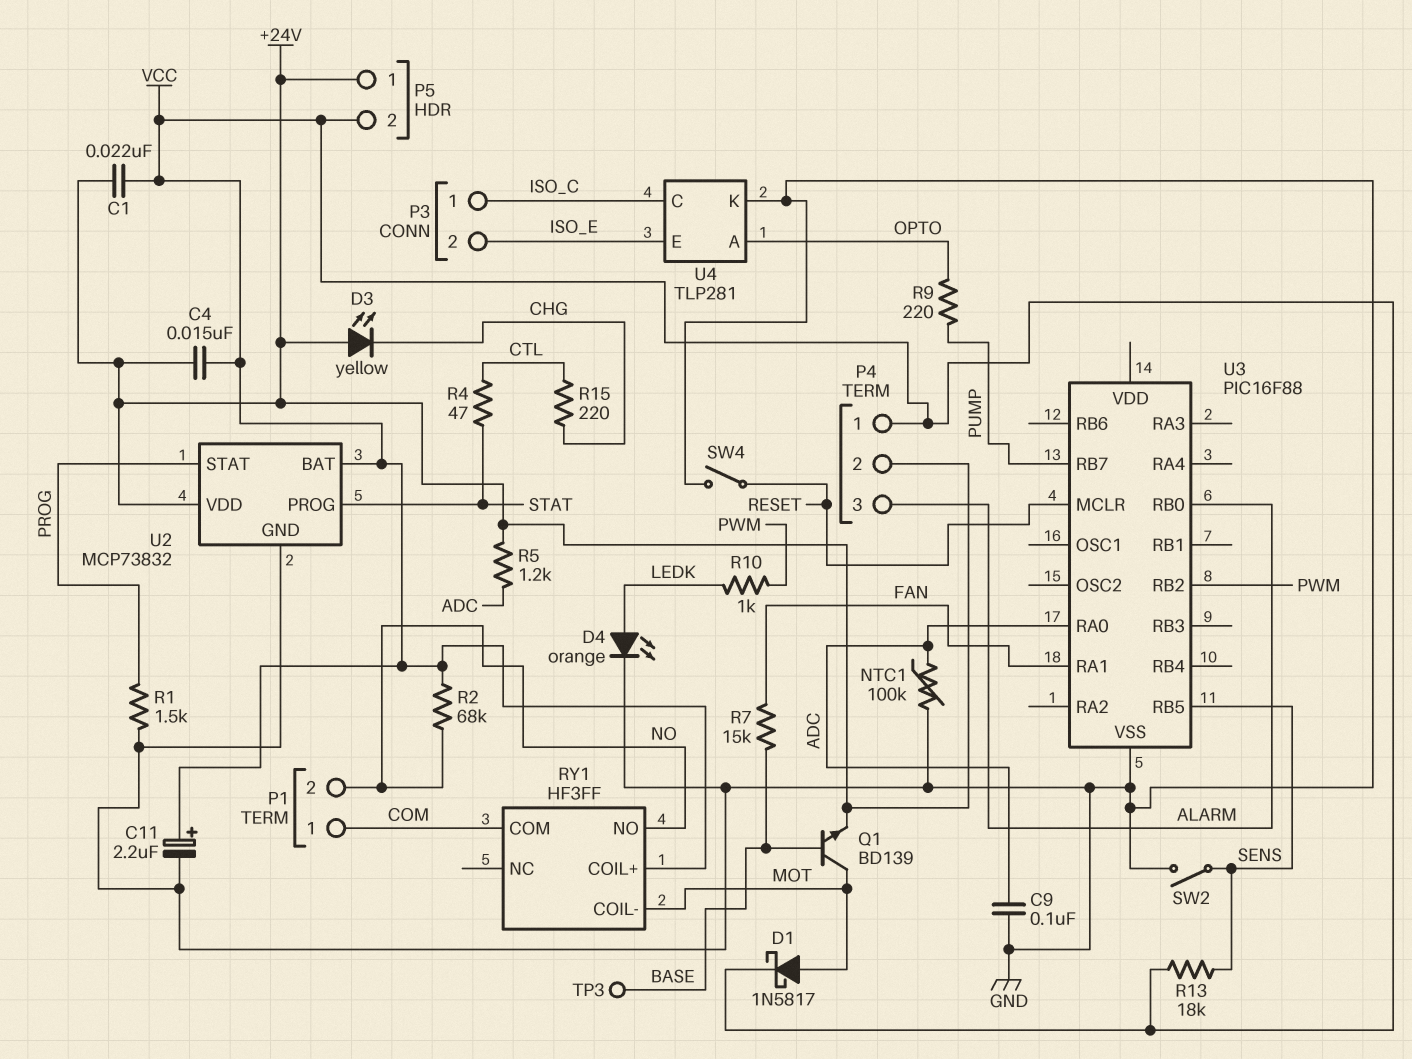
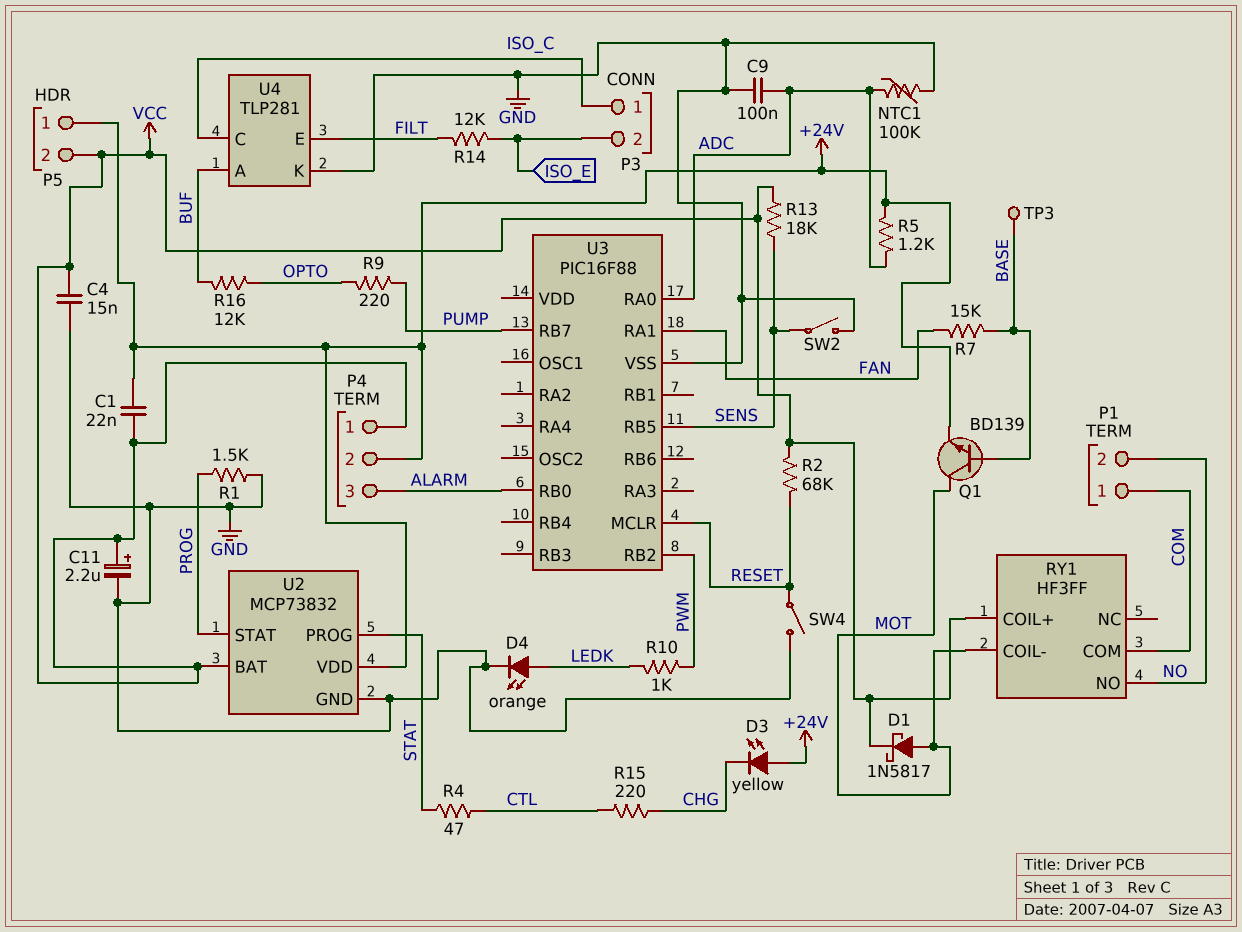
C4: 15nF (+24V, VCC) -> 15nF (GND, VCC)
R2: 68k (NO, VCC) -> 68k (RESET, VCC)
R14: none -> 12k (FILT, ISO_E)
R16: none -> 12k (BUF, OPTO)
U4 pin A: OPTO -> BUF
U4 pin E: ISO_E -> FILT

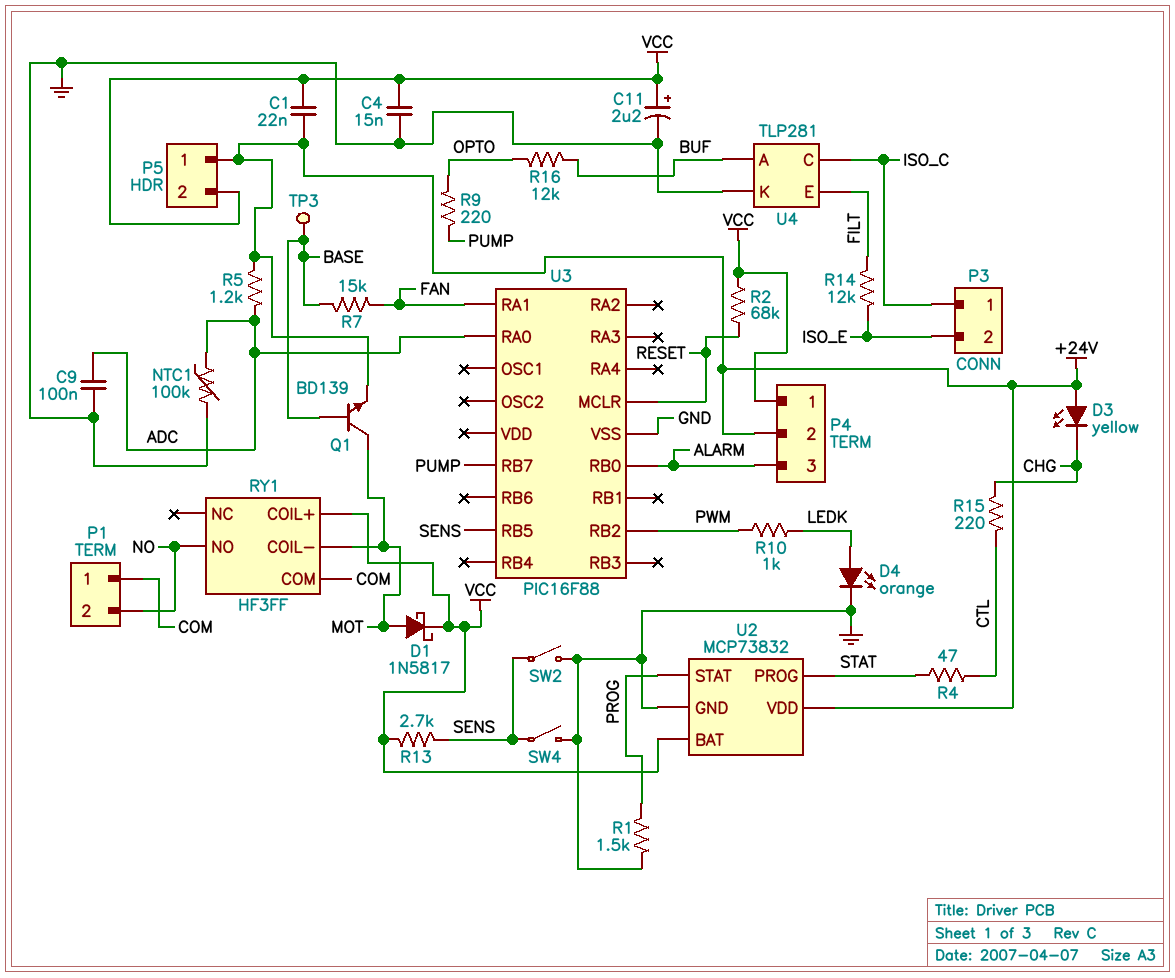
R13: 18k (SENS, VCC) -> 2.7k (SENS, VCC)
SW4: switch (GND, RESET) -> switch (GND, SENS)

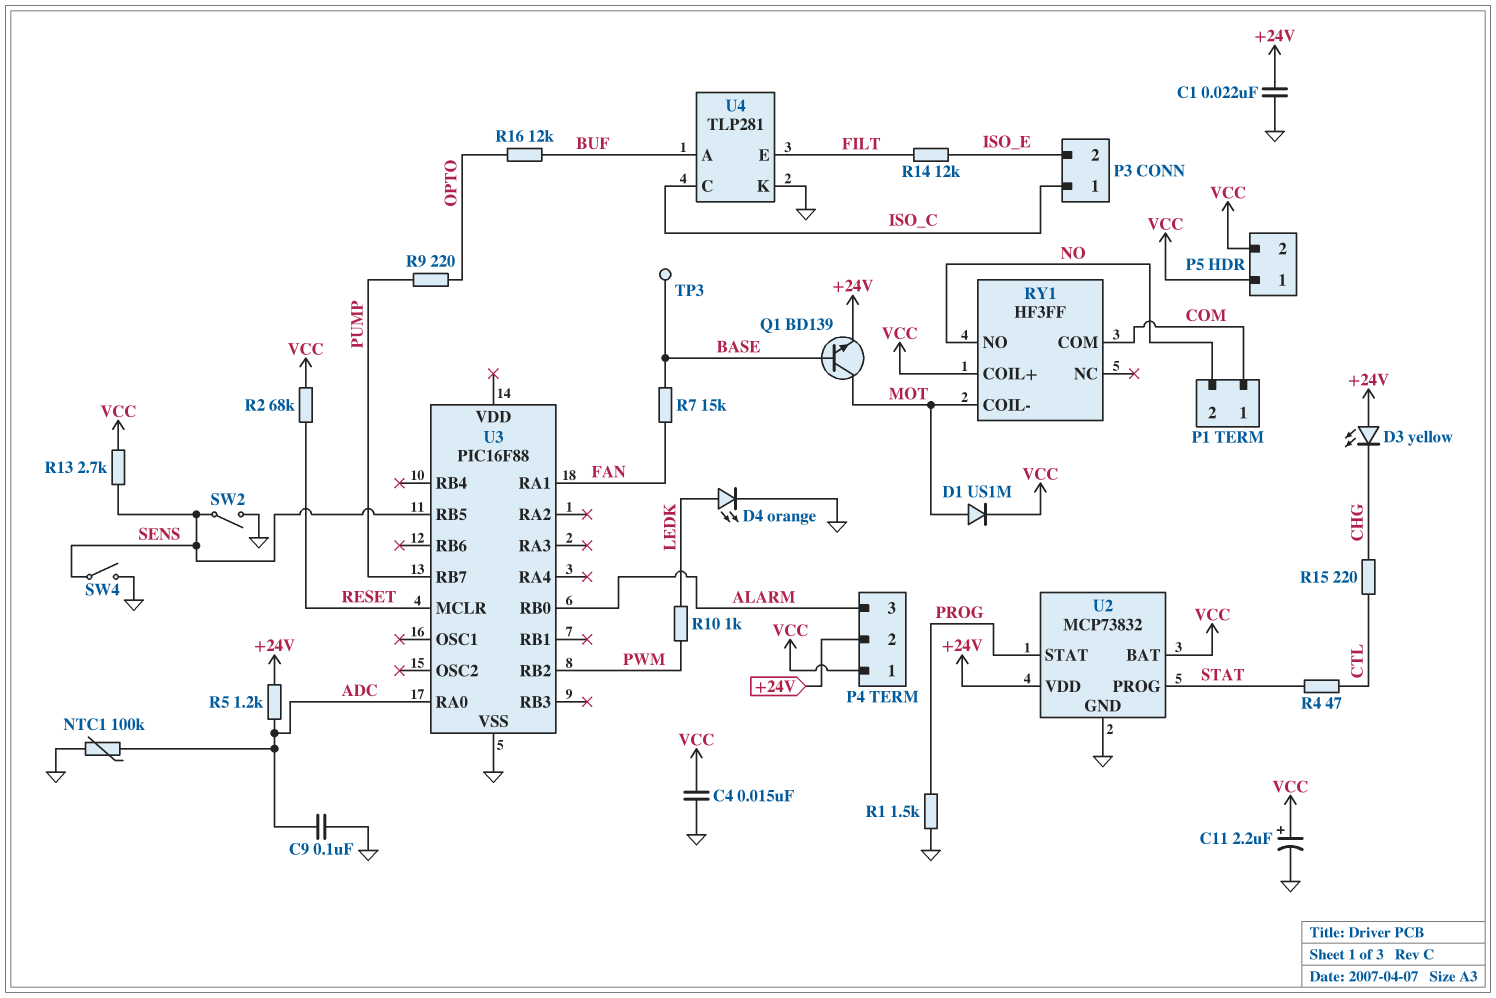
C1: 22nF (+24V, VCC) -> 22nF (+24V, GND)
D1: schottky 1N5817 (A MOT, K VCC) -> diode US1M (A MOT, K VCC)
P5 pin 1: +24V -> VCC

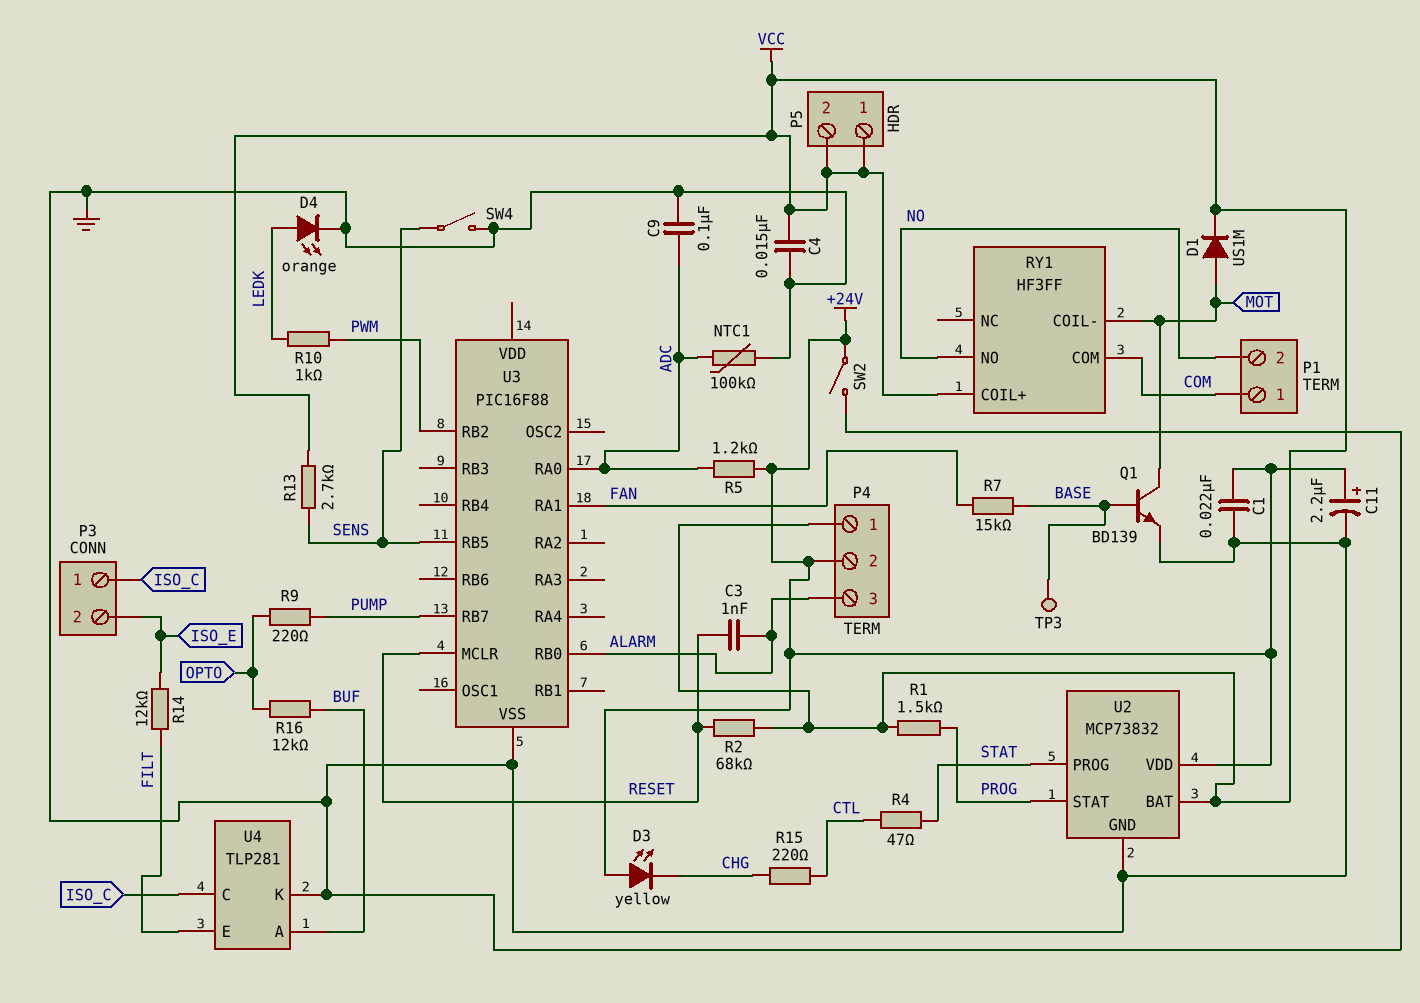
C3: none -> 1nF (ALARM, RESET)
C11: 2.2uF (plus VCC, minus GND) -> 2.2uF (plus +24V, minus GND)
Q1: NPN BD139 (B BASE, C MOT, E +24V) -> NPN BD139 (B BASE, C MOT, E GND)
R1: 1.5k (GND, PROG) -> 1.5k (PROG, VCC)
SW2: switch (GND, SENS) -> switch (+24V, GND)

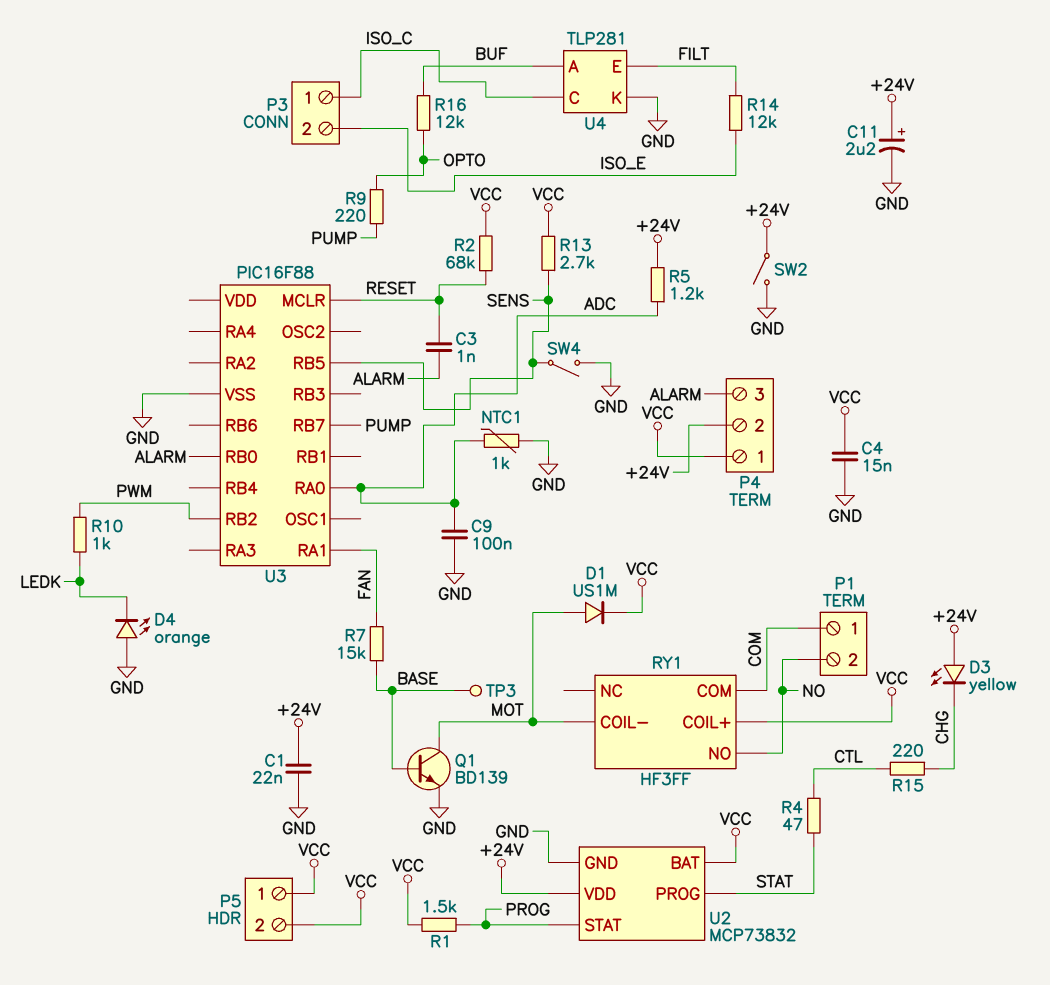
D4: LED orange (A LEDK, K GND) -> LED orange (A GND, K LEDK)
NTC1: 100k (ADC, GND) -> 1k (ADC, GND)

